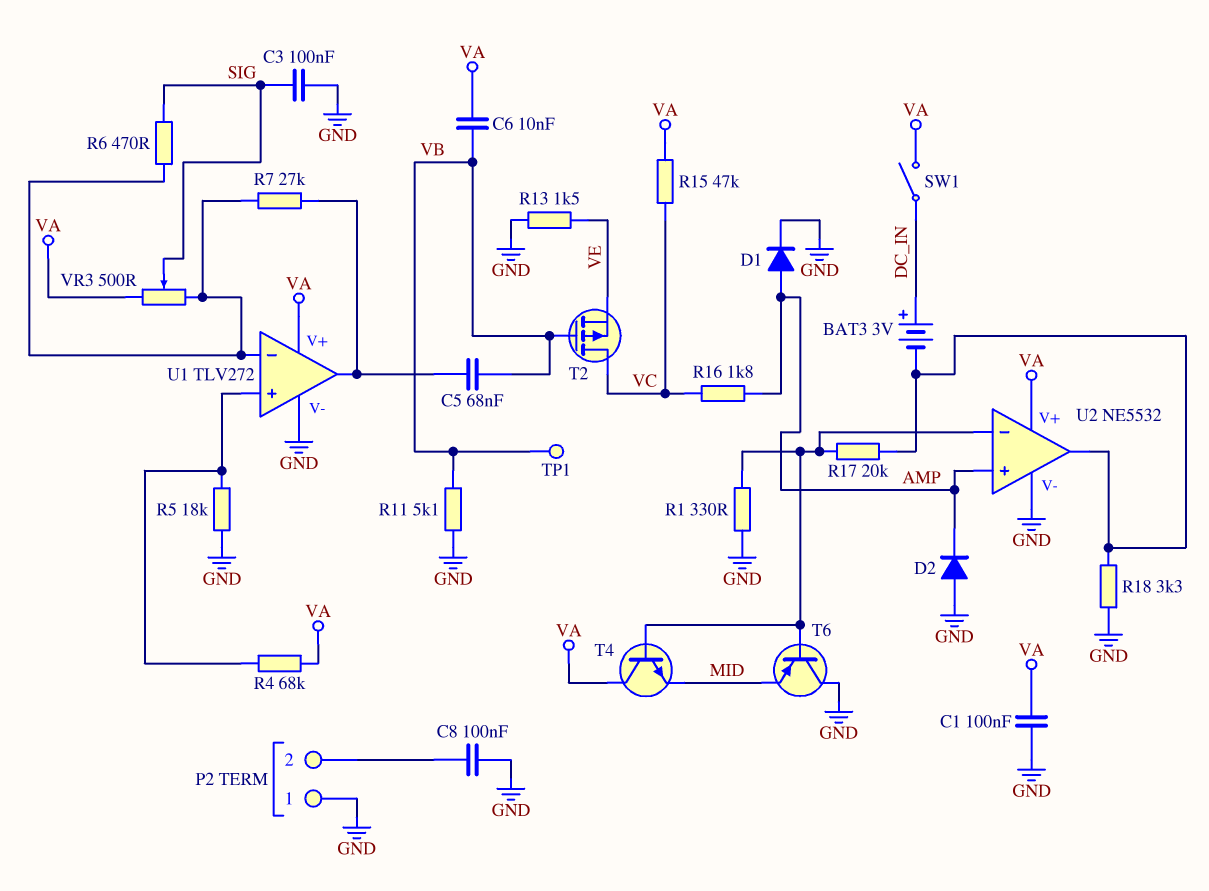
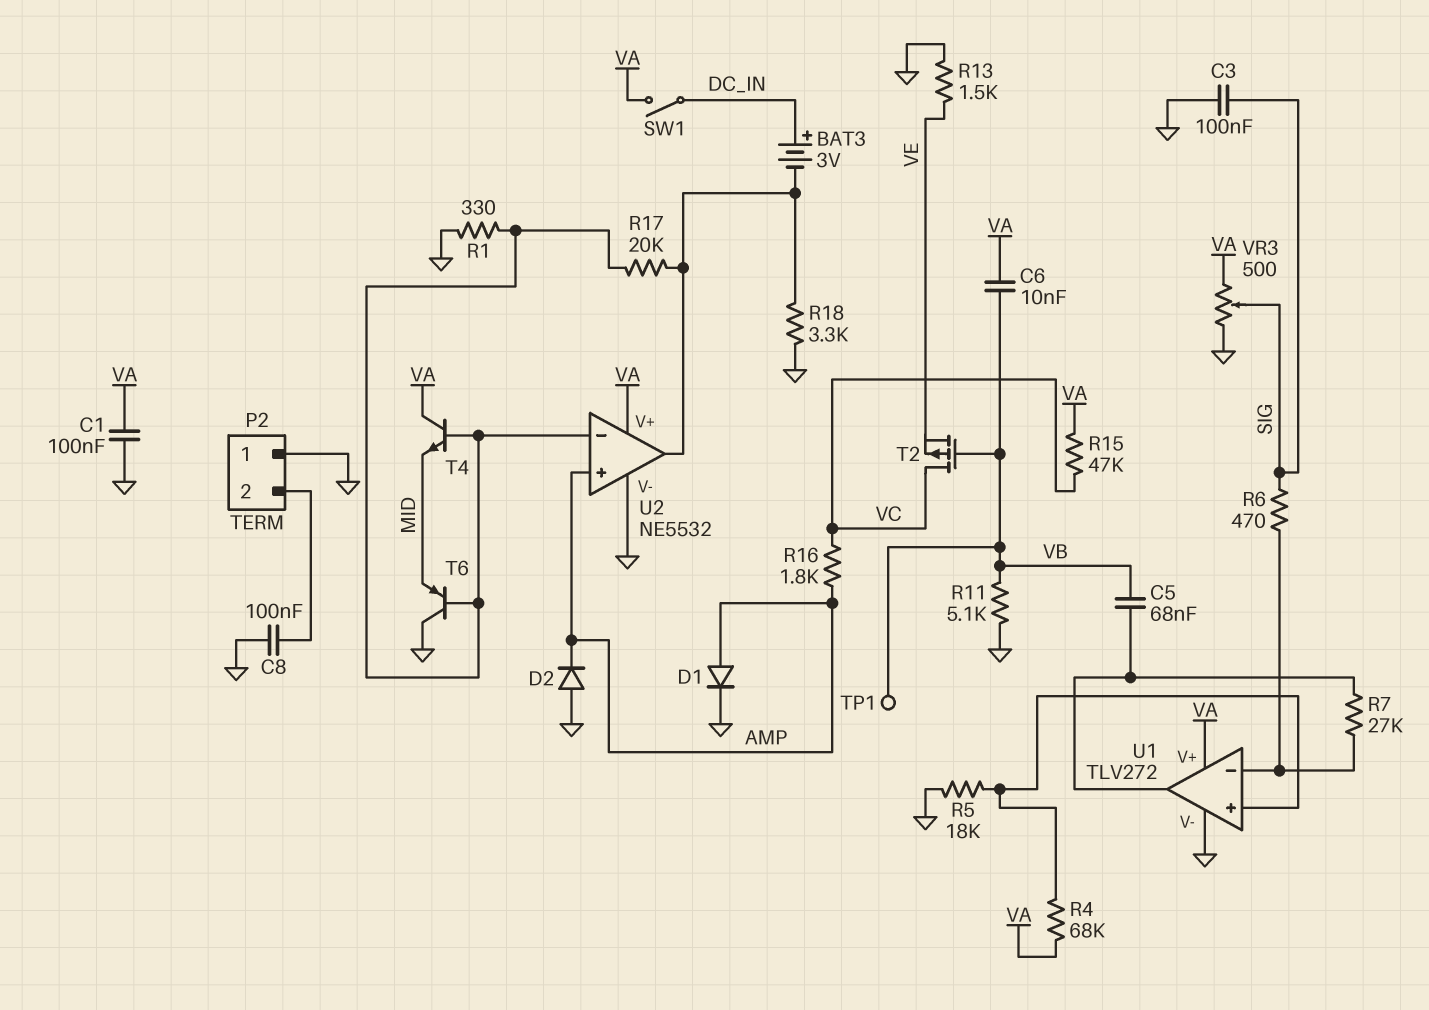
VR3: 500 (U1/in-, VA, wiper SIG) -> 500 (GND, VA, wiper SIG)

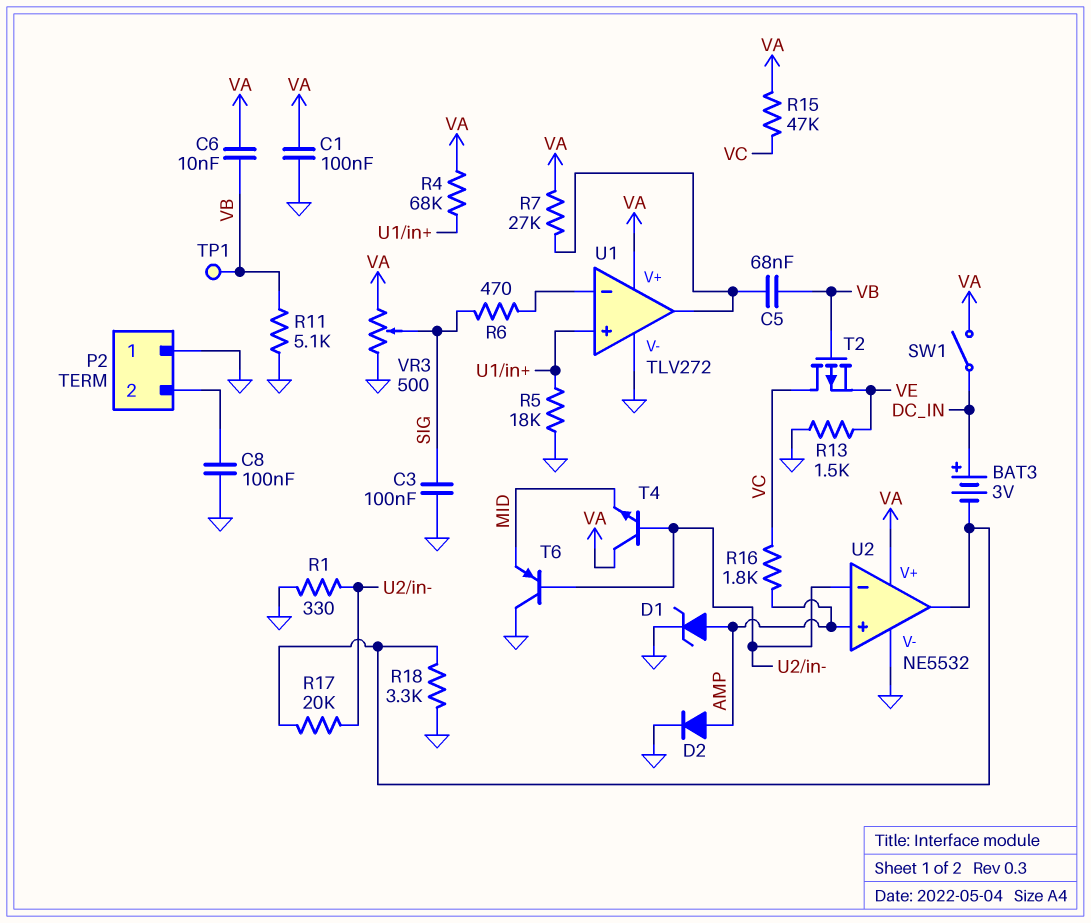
D1: diode (A AMP, K GND) -> zener (A AMP, K GND)
D2: diode (A GND, K AMP) -> diode (A AMP, K GND)
R7: 27k (U1/in-, U1/out) -> 27k (U1/out, VA)

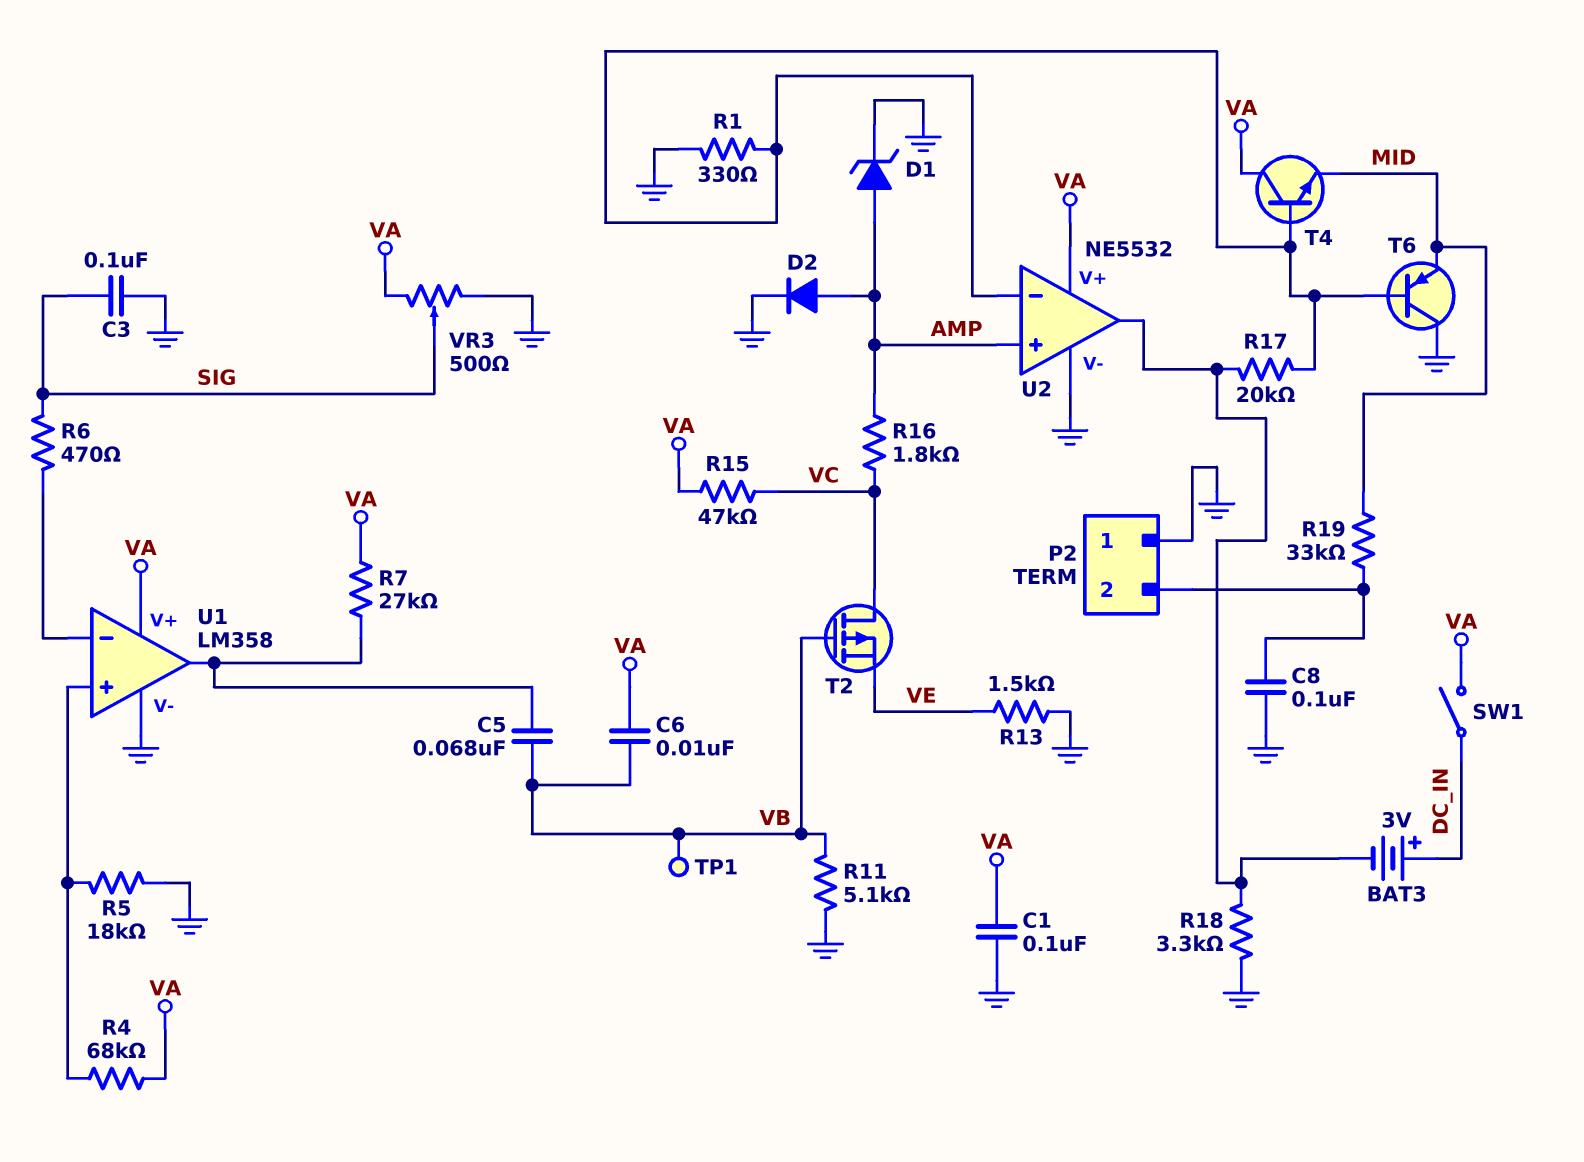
R19: none -> 33k (MID, P2/2)
U1: TLV272 -> LM358

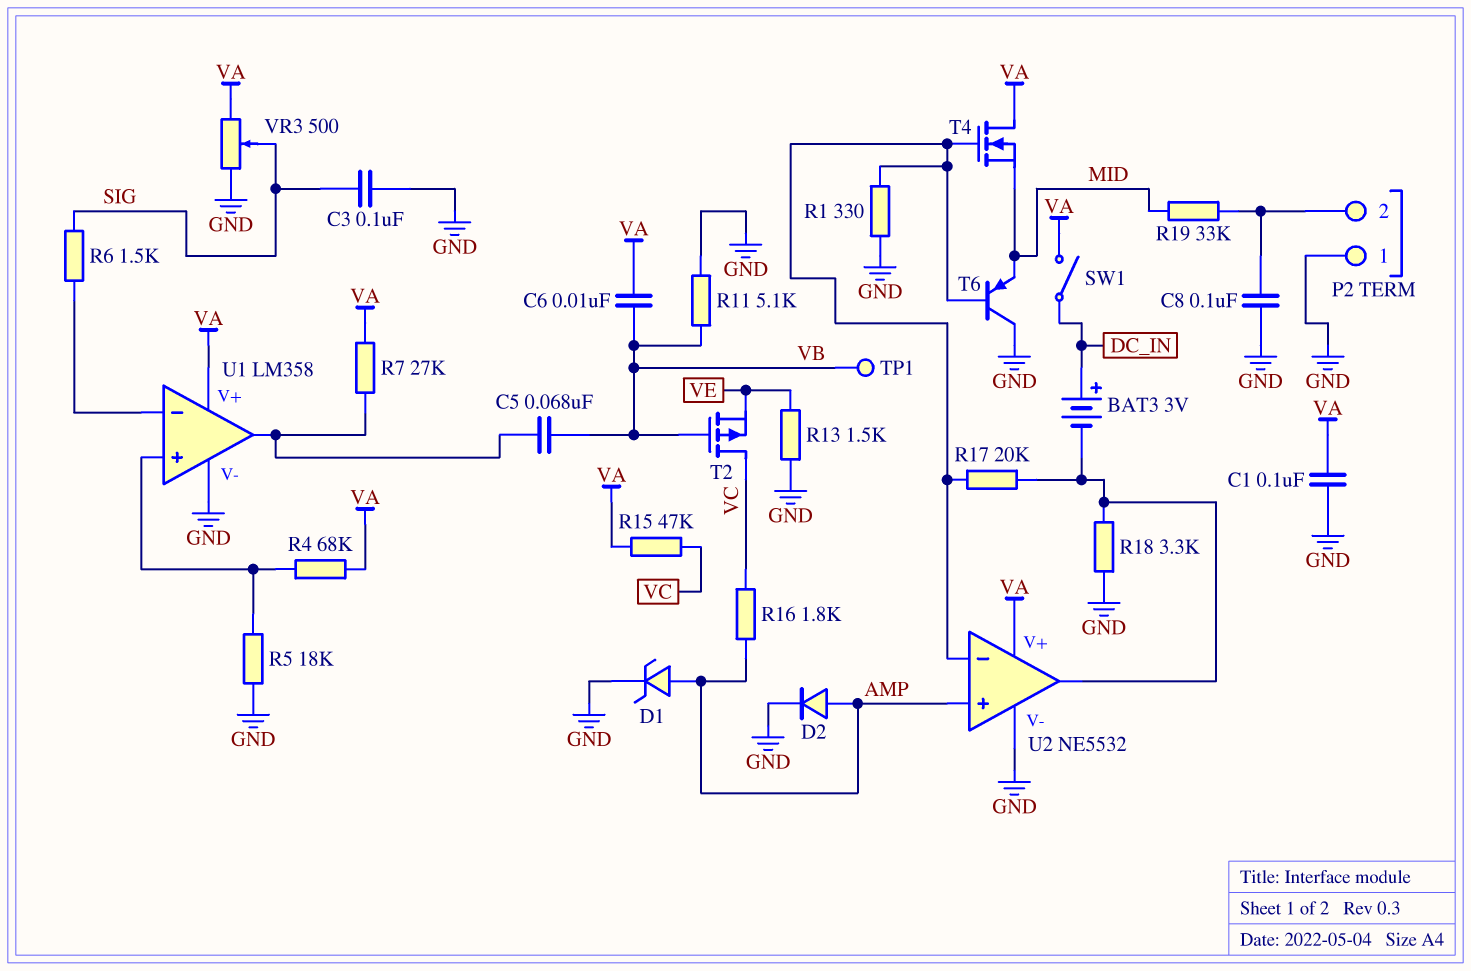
R6: 470 (SIG, U1/in-) -> 1.5k (SIG, U1/in-)
T4: NPN (B U2/in-, C VA, E MID) -> NMOS (G U2/in-, D VA, S MID)

